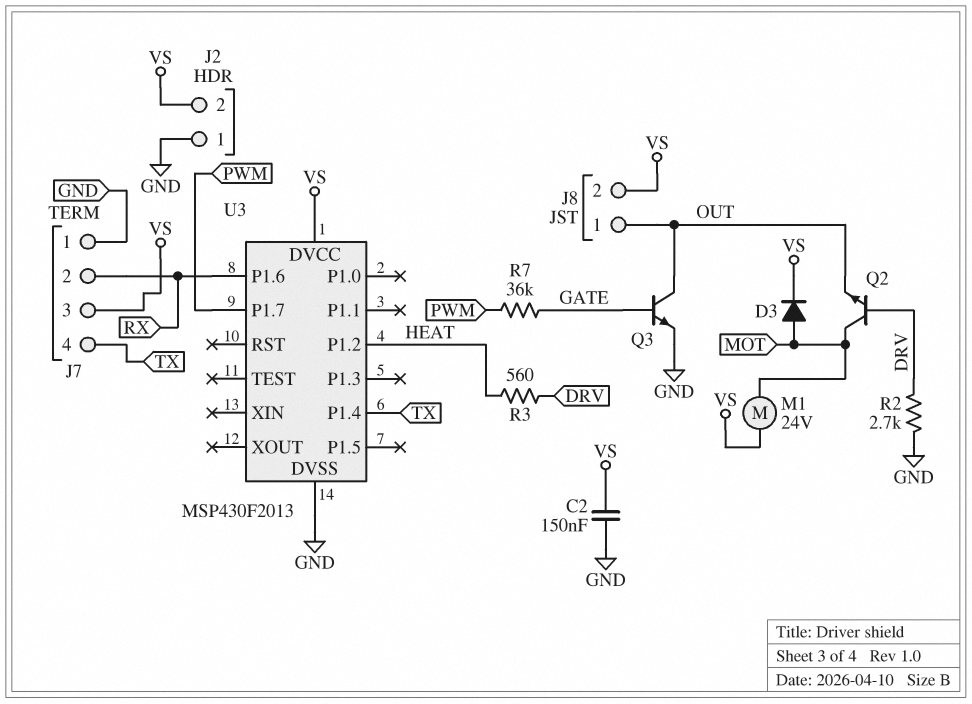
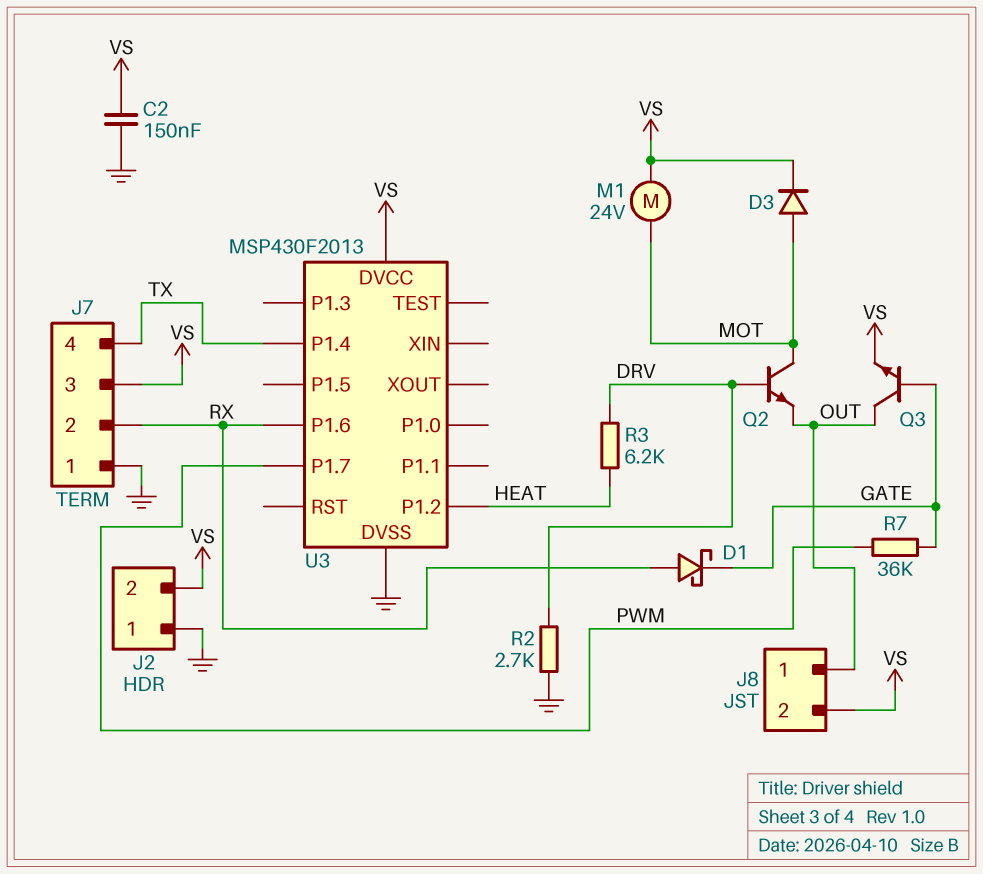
D1: none -> schottky (A RX, K GATE)
Q3: NPN (B GATE, C OUT, E GND) -> NPN (B GATE, C OUT, E VS)
R3: 560 (DRV, HEAT) -> 6.2k (DRV, HEAT)

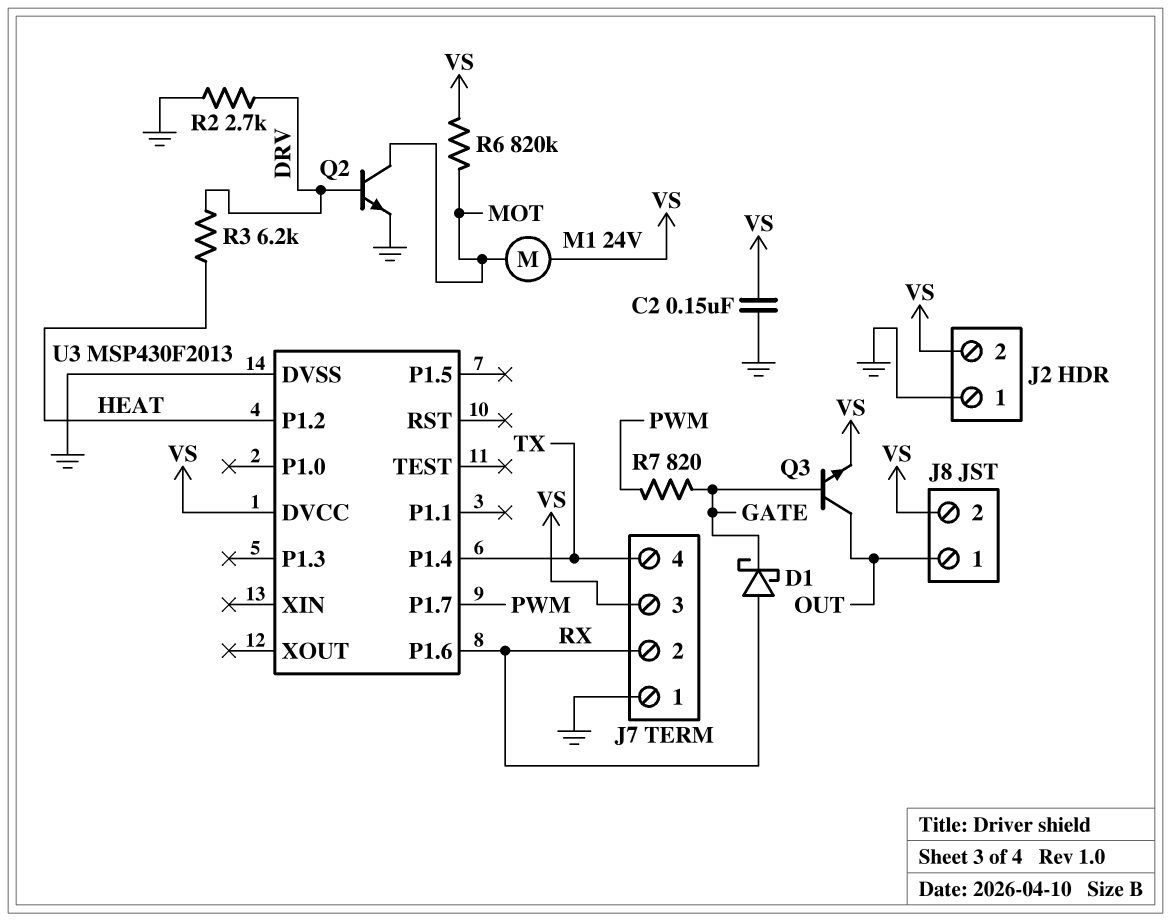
D3: diode (A MOT, K VS) -> none
Q2: NPN (B DRV, C MOT, E OUT) -> NPN (B DRV, C MOT, E GND)
R6: none -> 820k (MOT, VS)
R7: 36k (GATE, PWM) -> 820 (GATE, PWM)

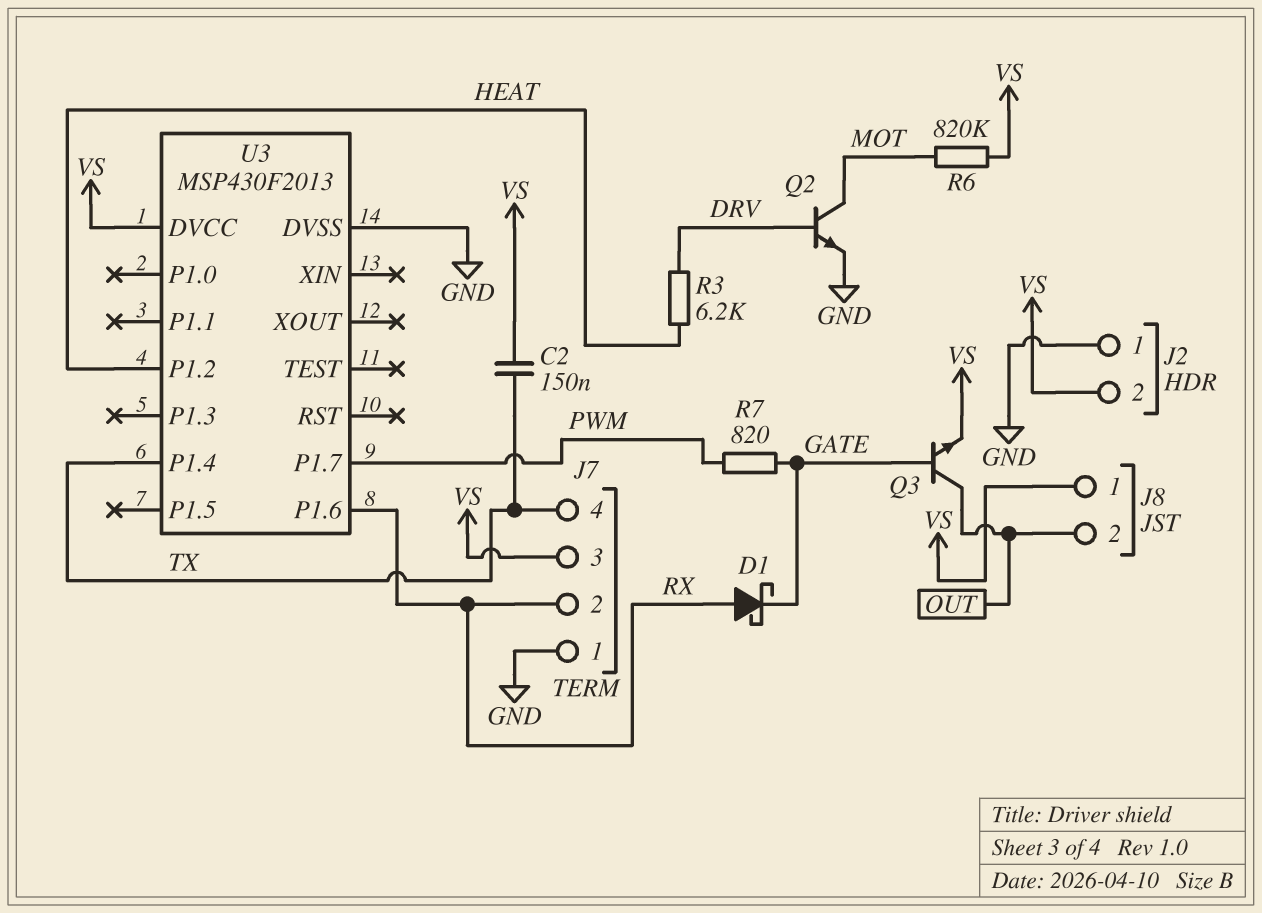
C2: 150nF (GND, VS) -> 150nF (TX, VS)
J8 pin 1: OUT -> VS
J8 pin 2: VS -> OUT
M1: motor 24V (MOT, VS) -> none
R2: 2.7k (DRV, GND) -> none

